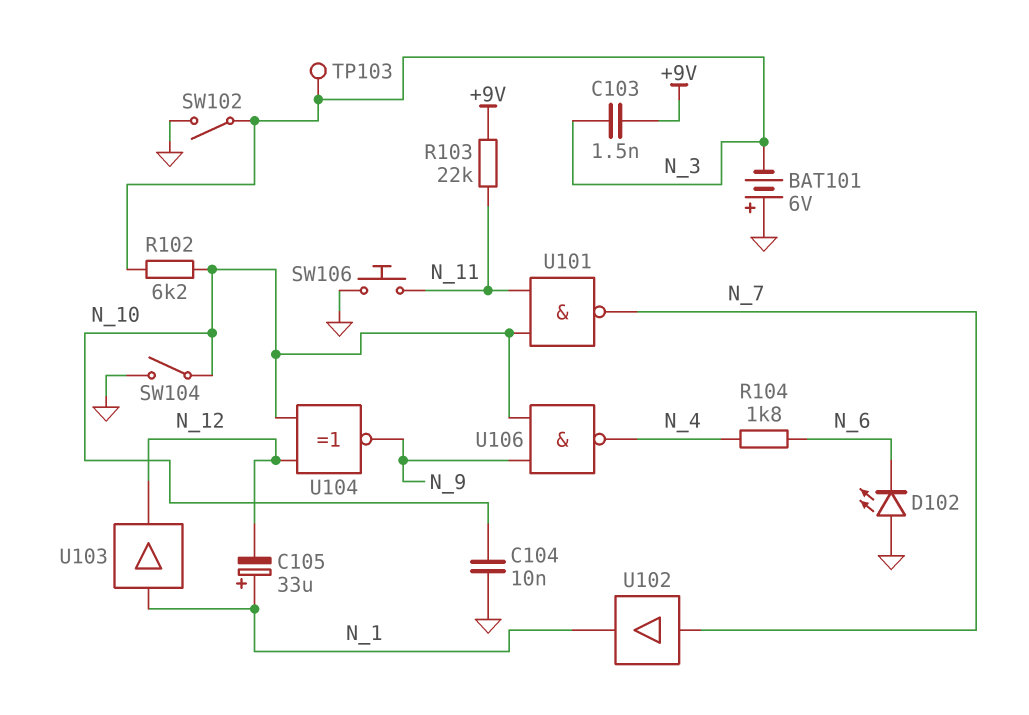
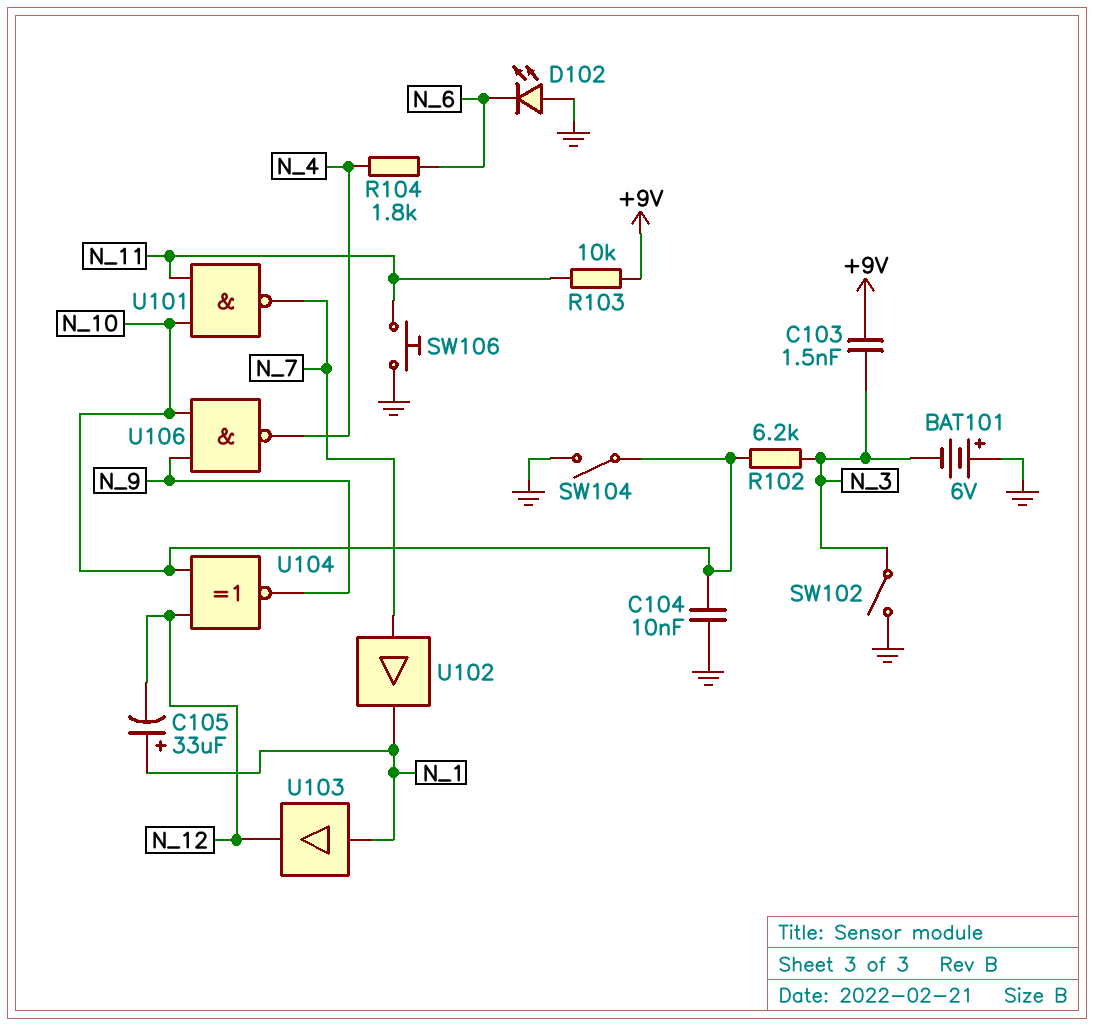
R103: 22k (+9V, N_11) -> 10k (+9V, N_11)
TP103: test point (N_3) -> none

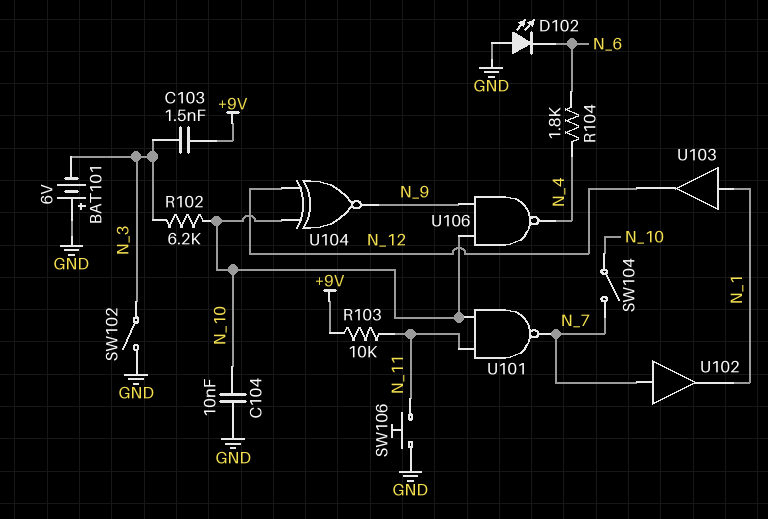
C105: 33uF (plus N_1, minus N_12) -> none
SW104: switch (GND, N_10) -> switch (N_7, N_10)

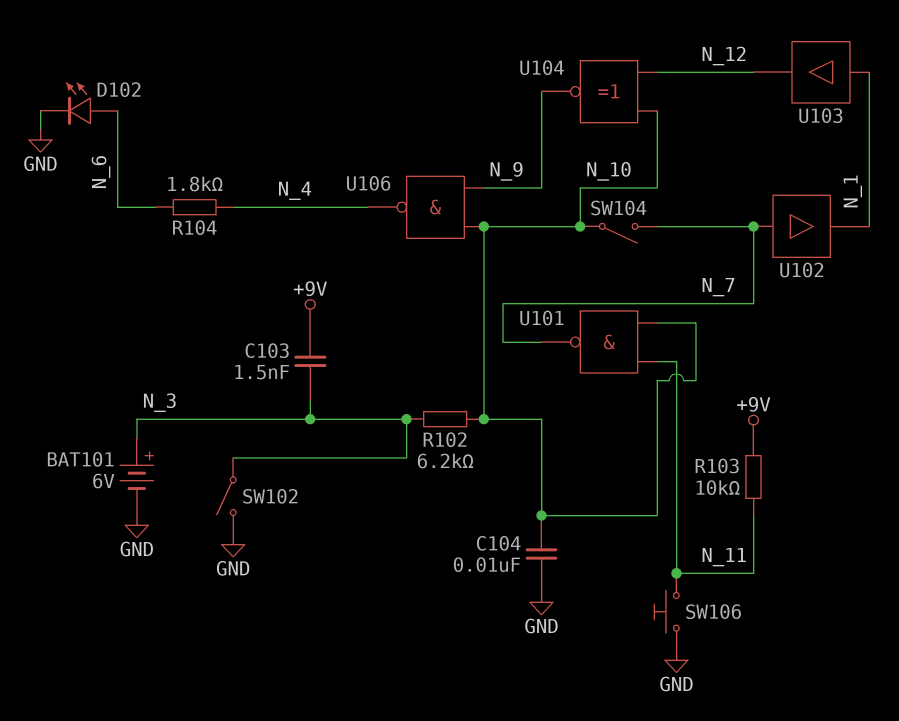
BAT101: 6V (plus GND, minus N_3) -> 6V (plus N_3, minus GND)
D102: LED (A GND, K N_6) -> LED (A N_6, K GND)

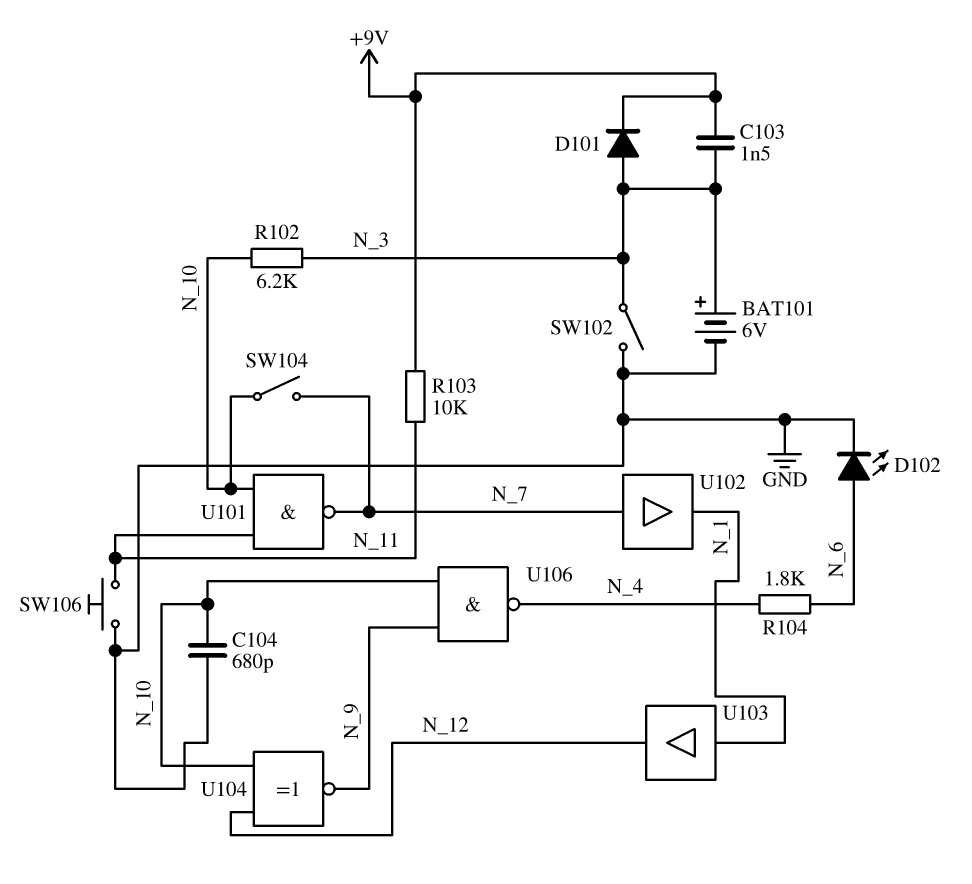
C104: 10nF (GND, N_10) -> 680pF (GND, N_10)
D101: none -> diode (A N_3, K +9V)

